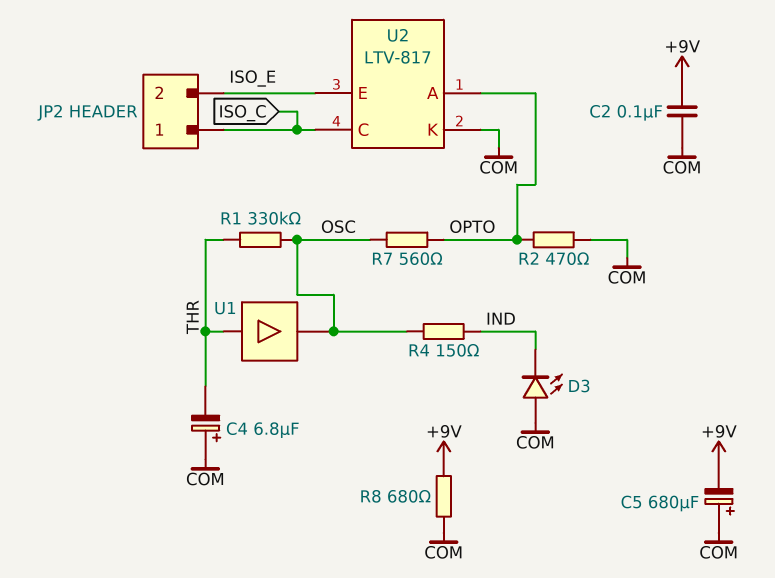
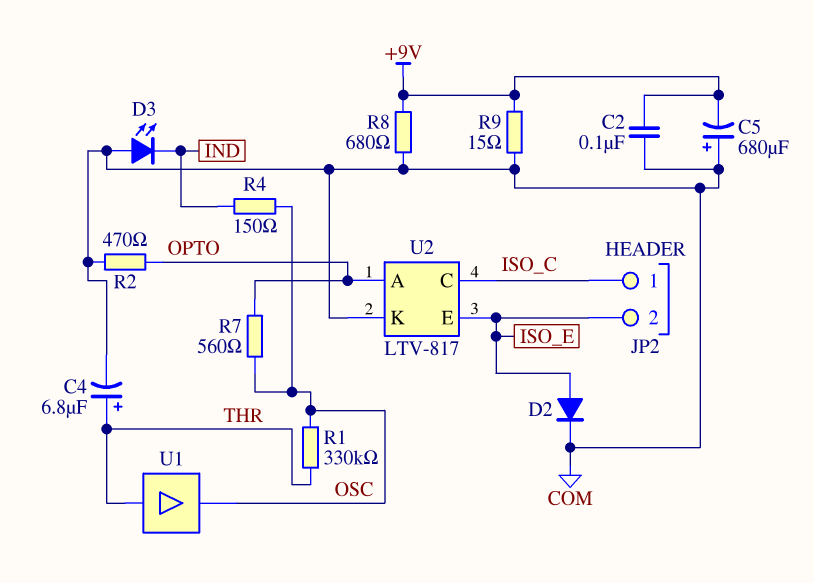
C4: 6.8uF (plus COM, minus THR) -> 6.8uF (plus THR, minus COM)
D2: none -> diode (A ISO_E, K COM)
R9: none -> 15 (+9V, COM)

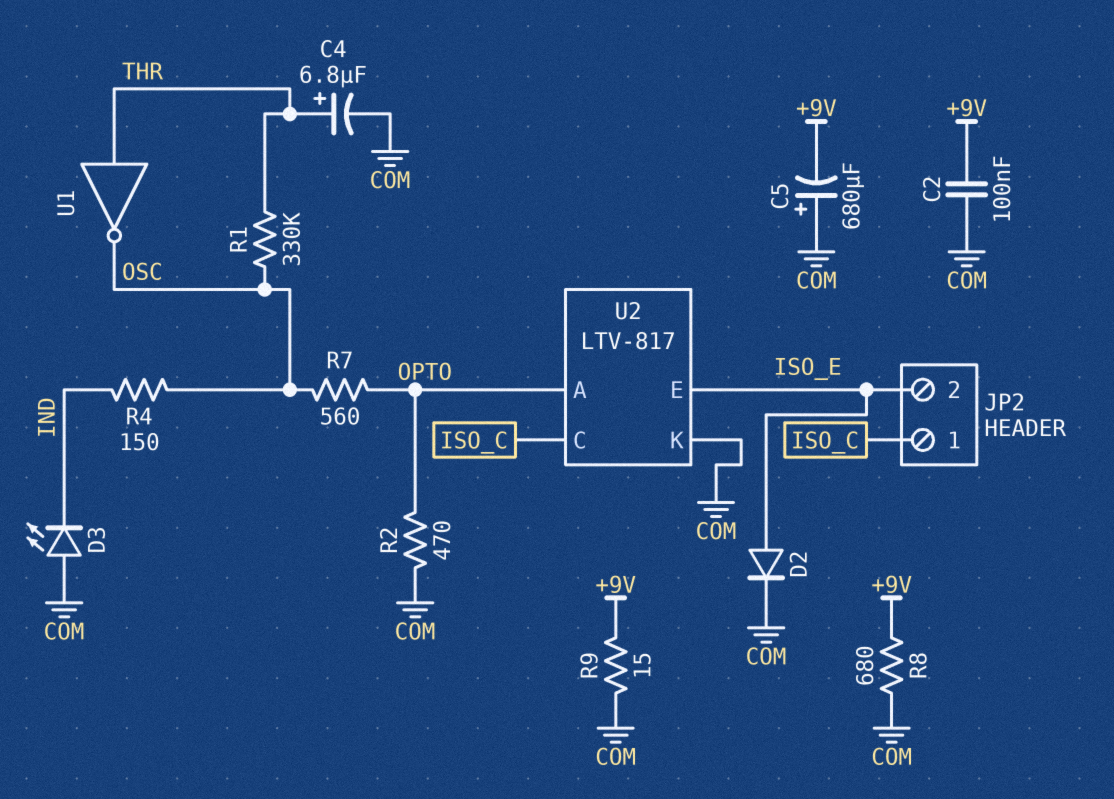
U1: buffer (in THR, out OSC) -> NOT (in THR, out OSC)

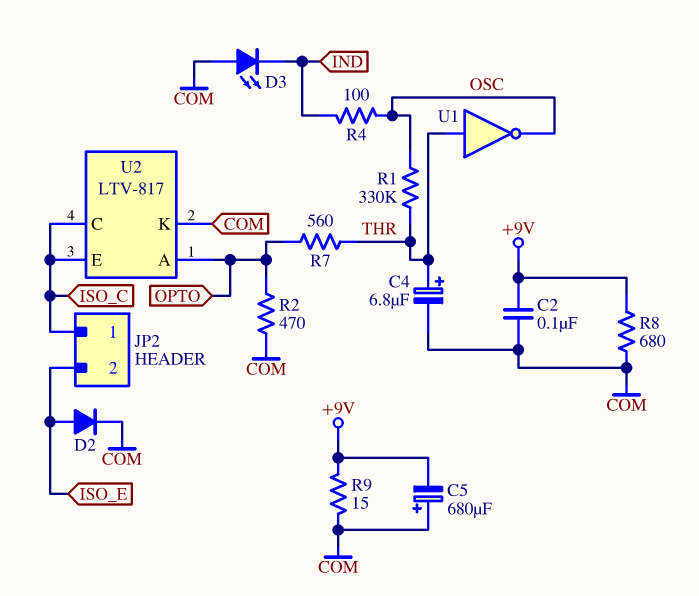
R4: 150 (IND, OSC) -> 100 (IND, OSC)
R7: 560 (OPTO, OSC) -> 560 (OPTO, THR)
U2 pin E: ISO_E -> ISO_C

